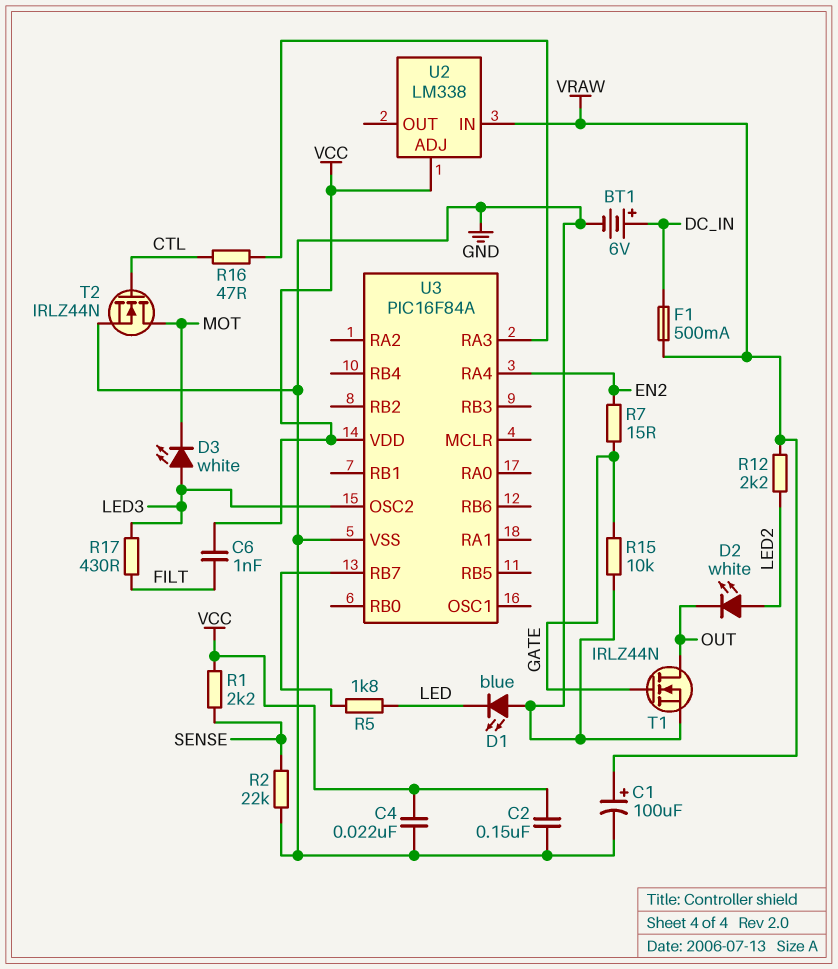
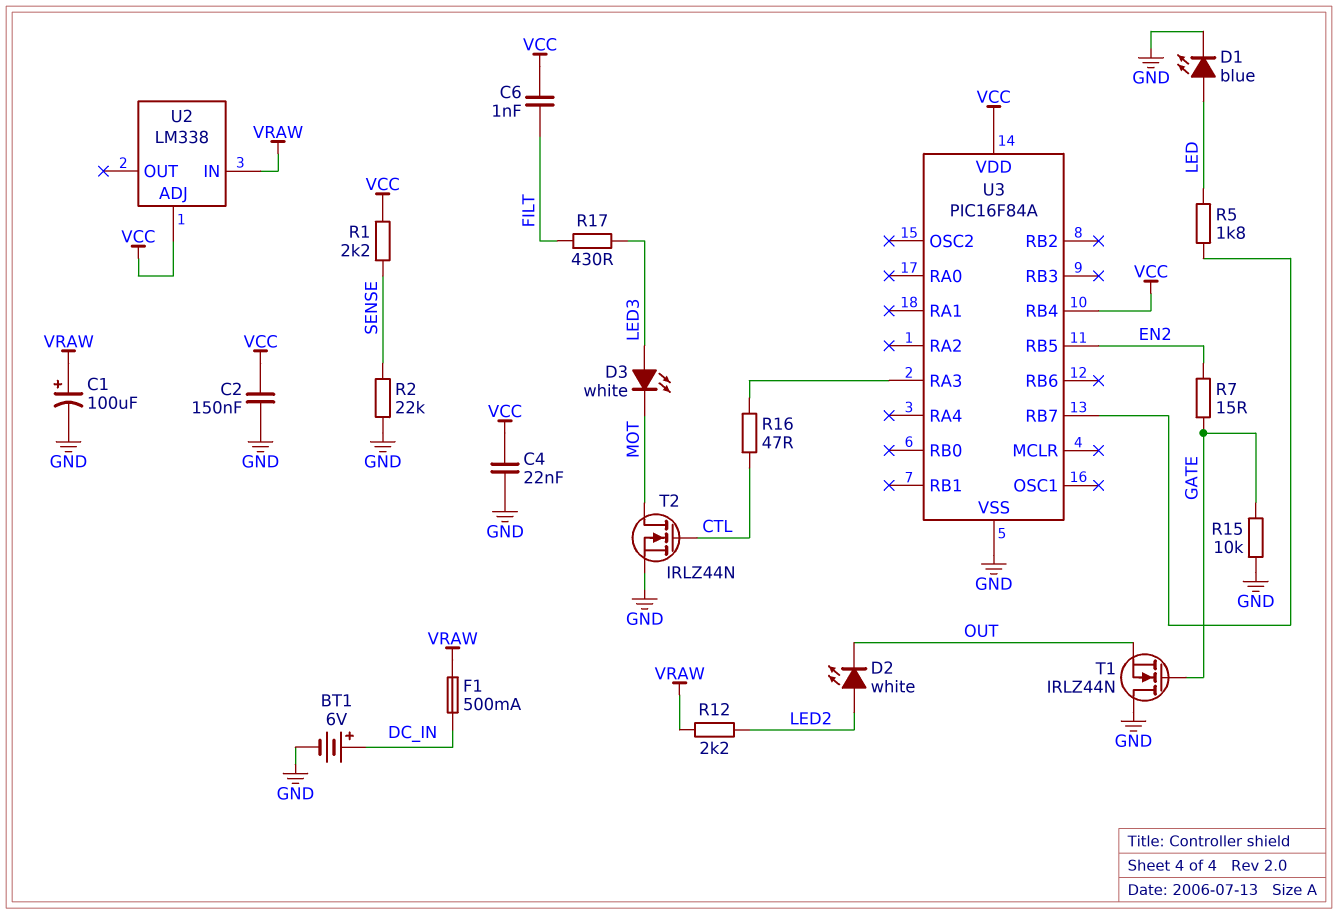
D1: LED blue (A GND, K LED) -> LED blue (A LED, K GND)
T1: NMOS IRLZ44N (G GATE, D OUT, S GND) -> NMOS IRLZ44N (G GATE, D GND, S OUT)
U3 pin OSC2: LED3 -> none
U3 pin RA4: EN2 -> none
U3 pin RB4: none -> VCC
U3 pin RB5: none -> EN2

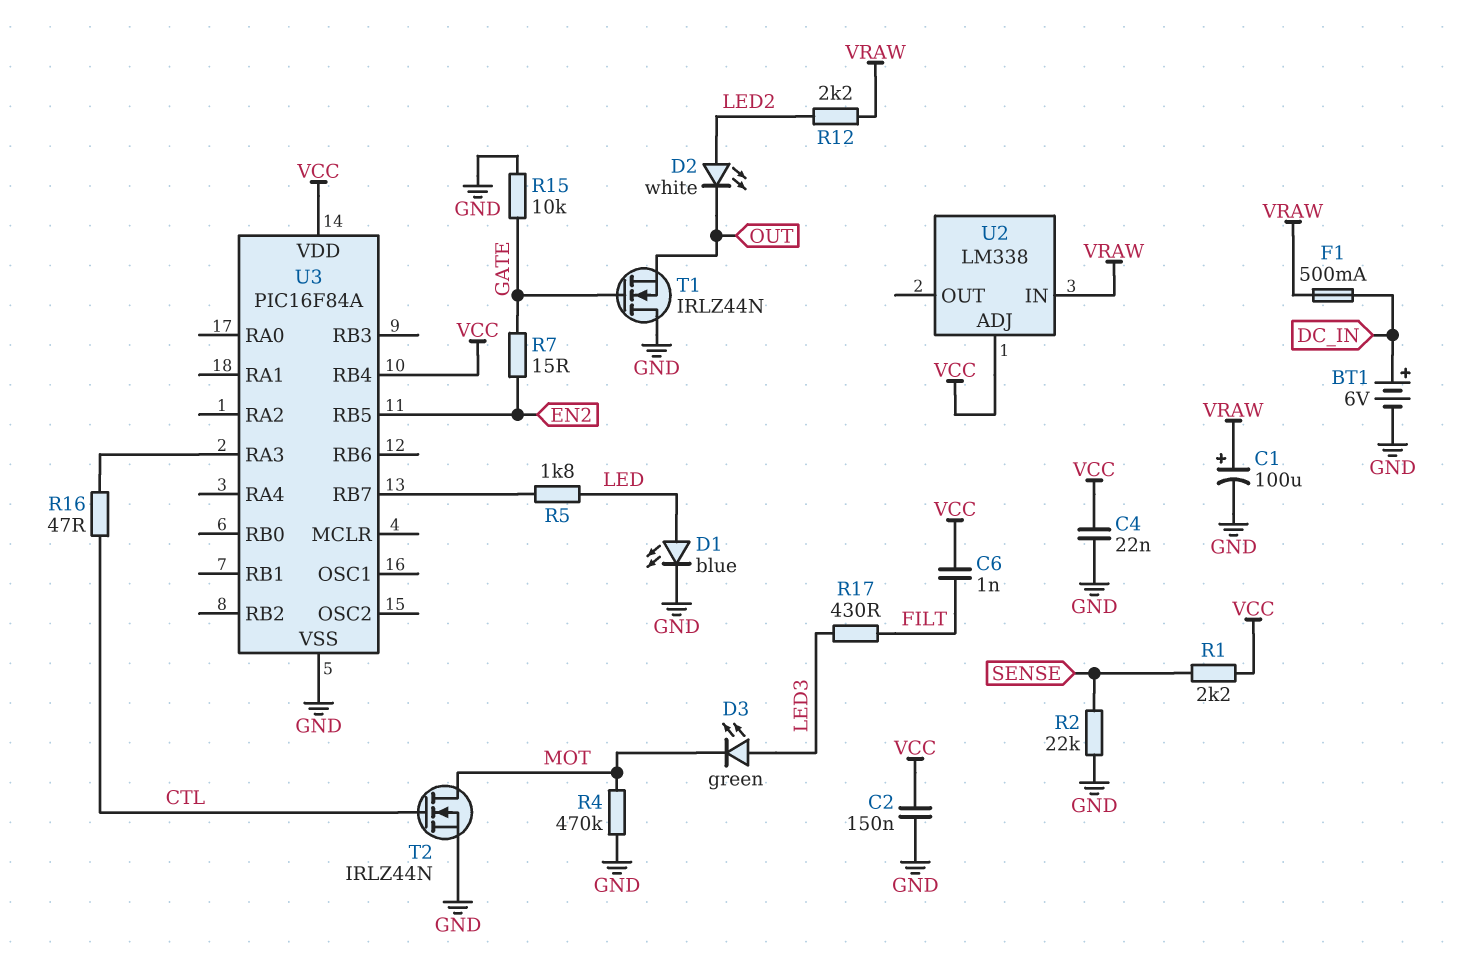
D3: LED white (A LED3, K MOT) -> LED green (A LED3, K MOT)
R4: none -> 470k (GND, MOT)

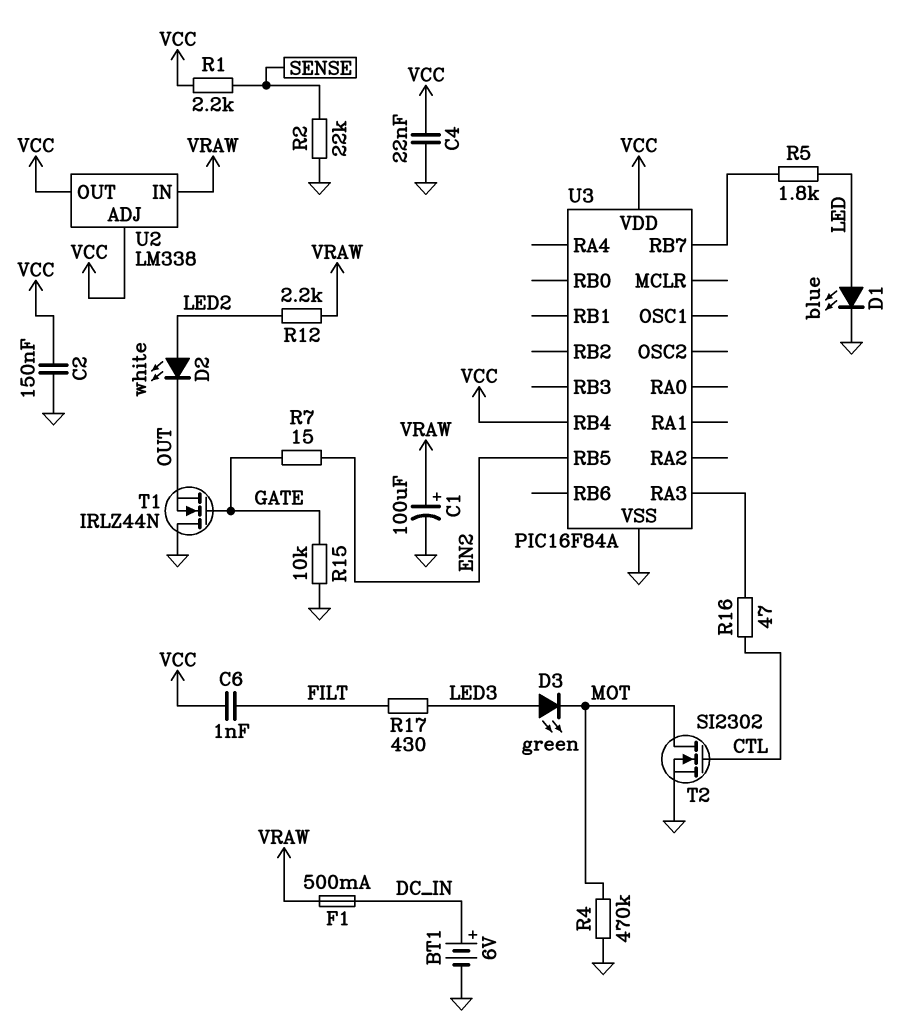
T2: NMOS IRLZ44N (G CTL, D MOT, S GND) -> NMOS SI2302 (G CTL, D MOT, S GND)
U2 pin OUT: none -> VCC

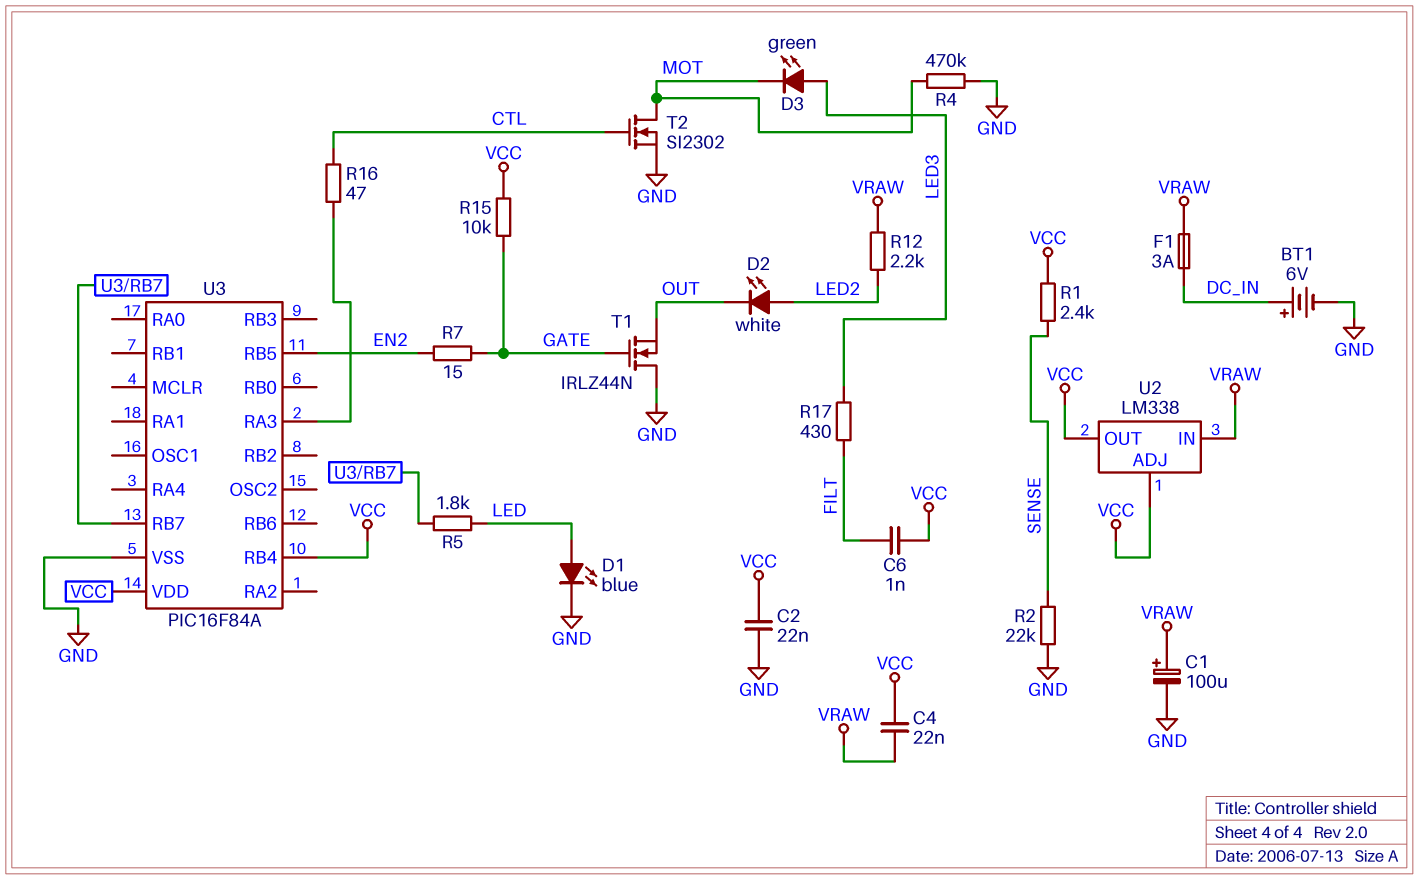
C2: 150nF (GND, VCC) -> 22nF (GND, VCC)
C4: 22nF (GND, VCC) -> 22nF (VCC, VRAW)
F1: 500mA (DC_IN, VRAW) -> 3A (DC_IN, VRAW)
R1: 2.2k (SENSE, VCC) -> 2.4k (SENSE, VCC)
R15: 10k (GATE, GND) -> 10k (GATE, VCC)

